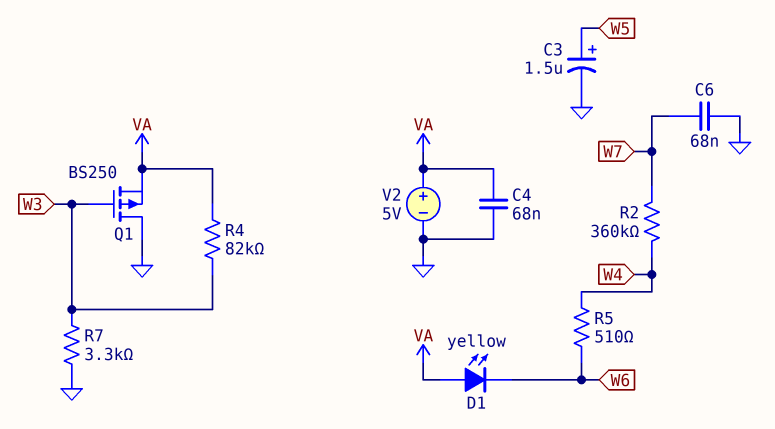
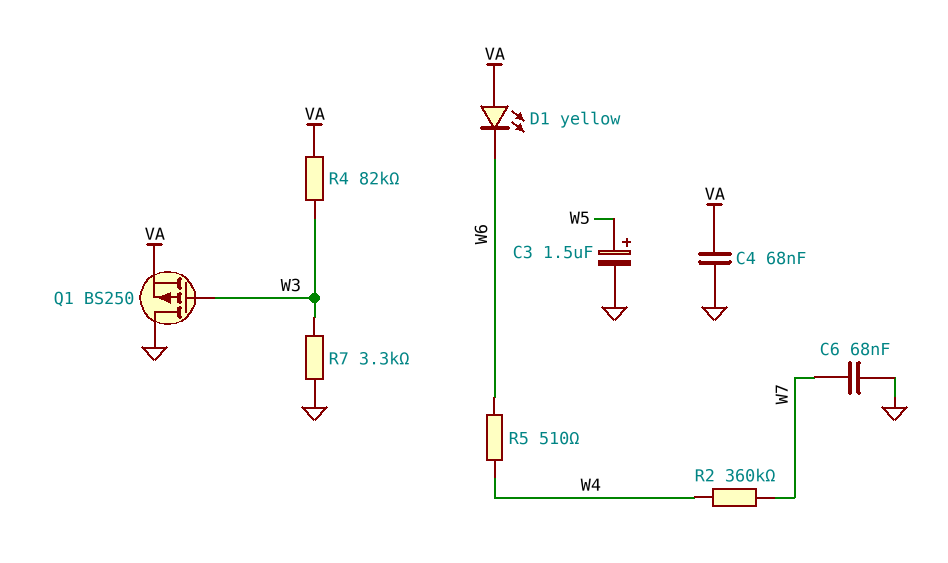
V2: 5V (plus VA, minus GND) -> none

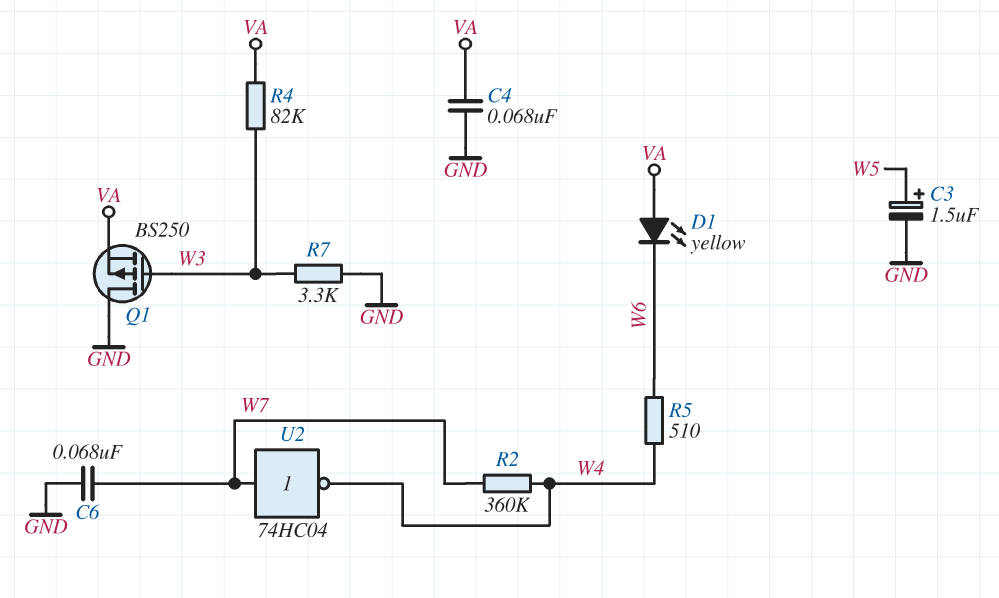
U2: none -> NOT 74HC04 (in W7, out W4)

